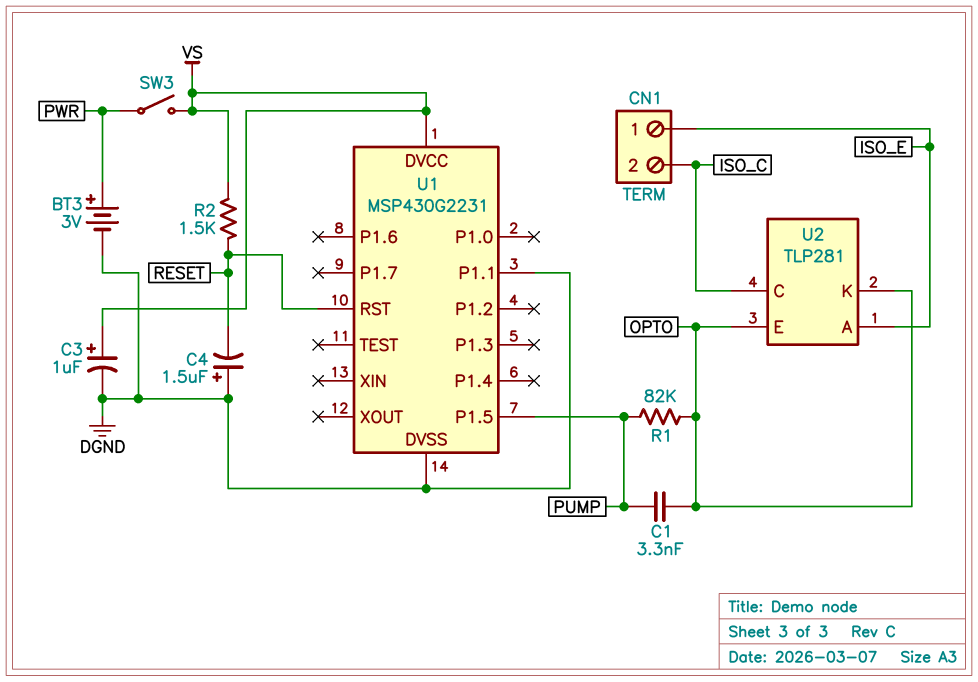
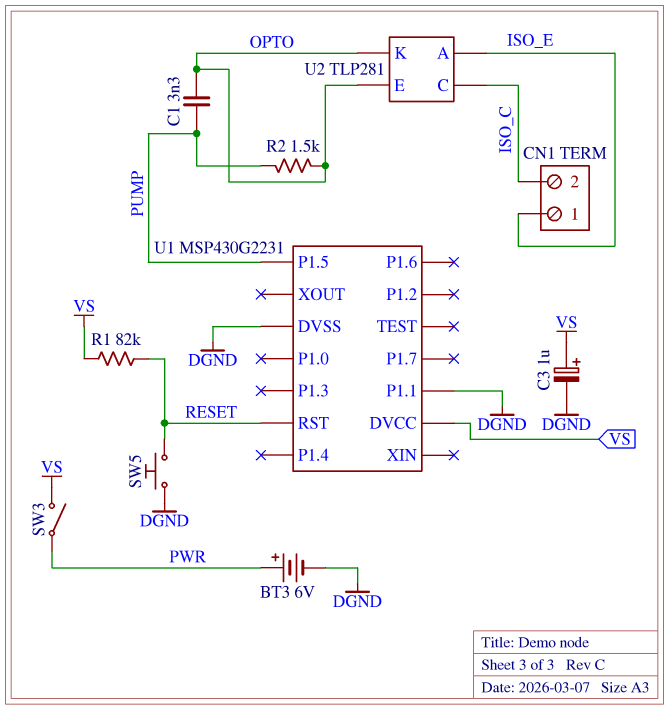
BT3: 3V (plus PWR, minus DGND) -> 6V (plus PWR, minus DGND)
C4: 1.5uF (plus DGND, minus RESET) -> none
R1: 82k (OPTO, PUMP) -> 82k (RESET, VS)
R2: 1.5k (RESET, VS) -> 1.5k (OPTO, PUMP)
SW5: none -> button (DGND, RESET)

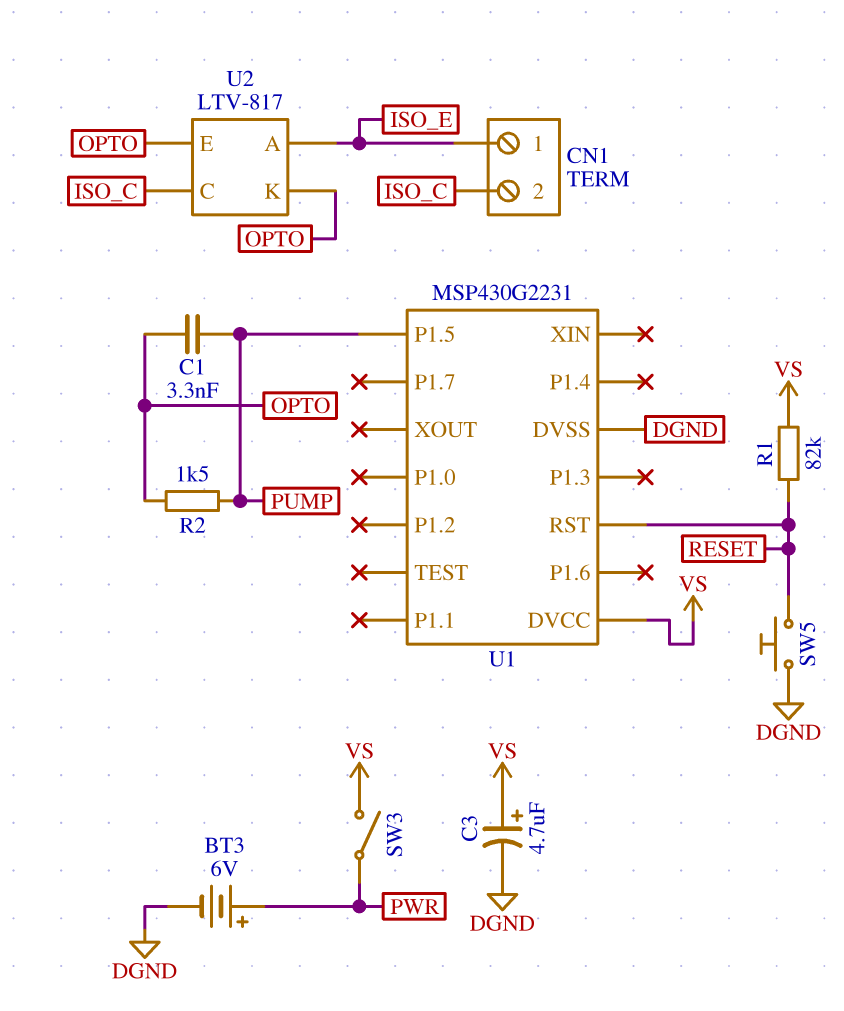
C3: 1uF (plus VS, minus DGND) -> 4.7uF (plus VS, minus DGND)
U1 pin P1.1: DGND -> none
U2: TLP281 -> LTV-817

